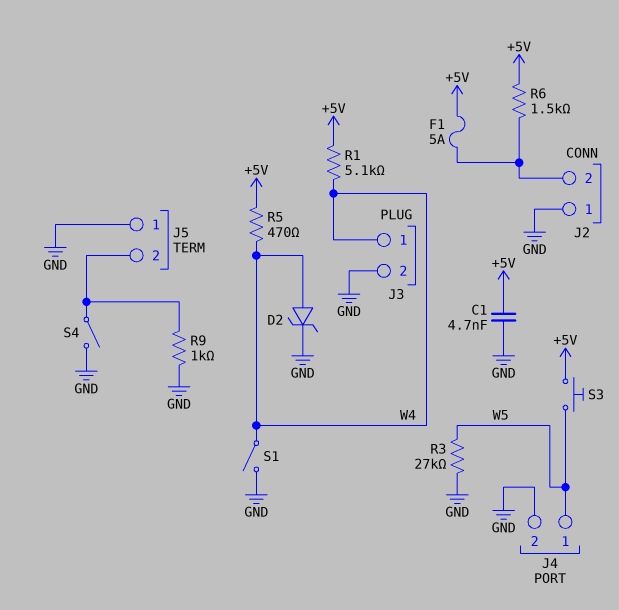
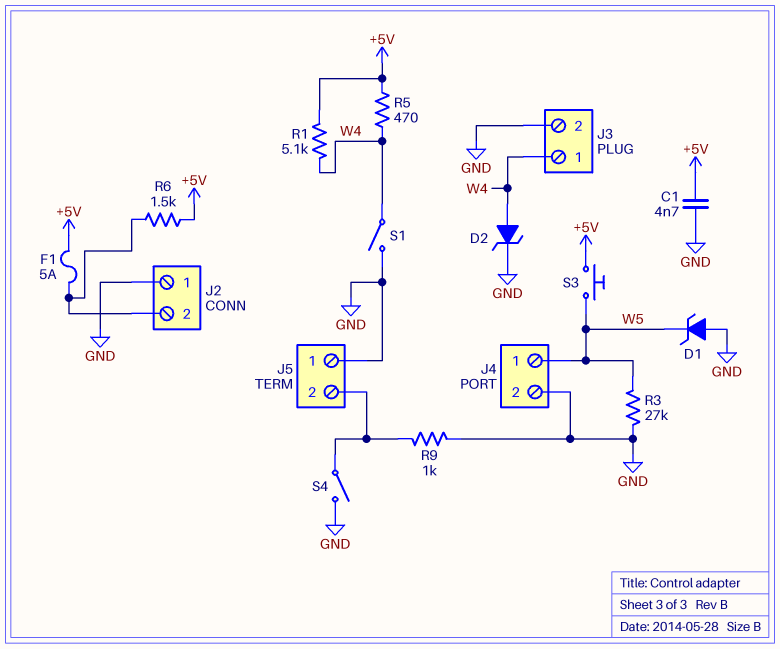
D1: none -> zener (A GND, K W5)

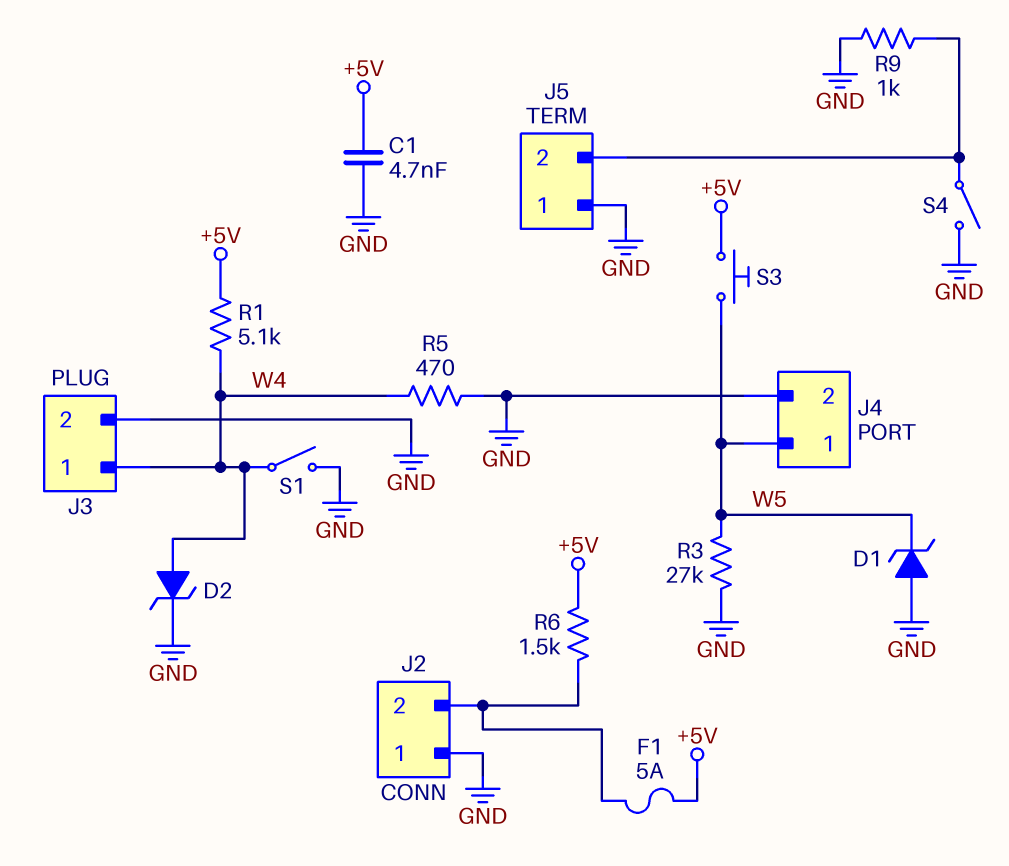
R5: 470 (+5V, W4) -> 470 (GND, W4)

